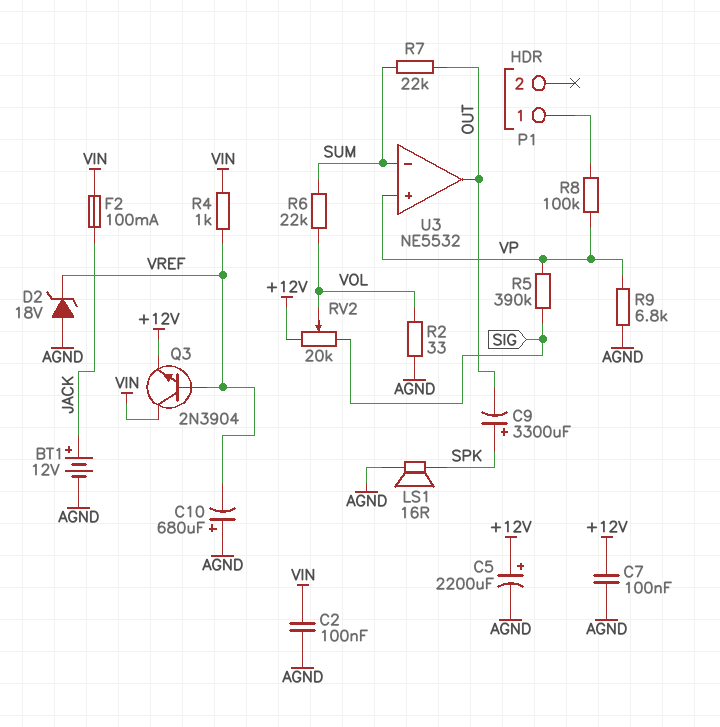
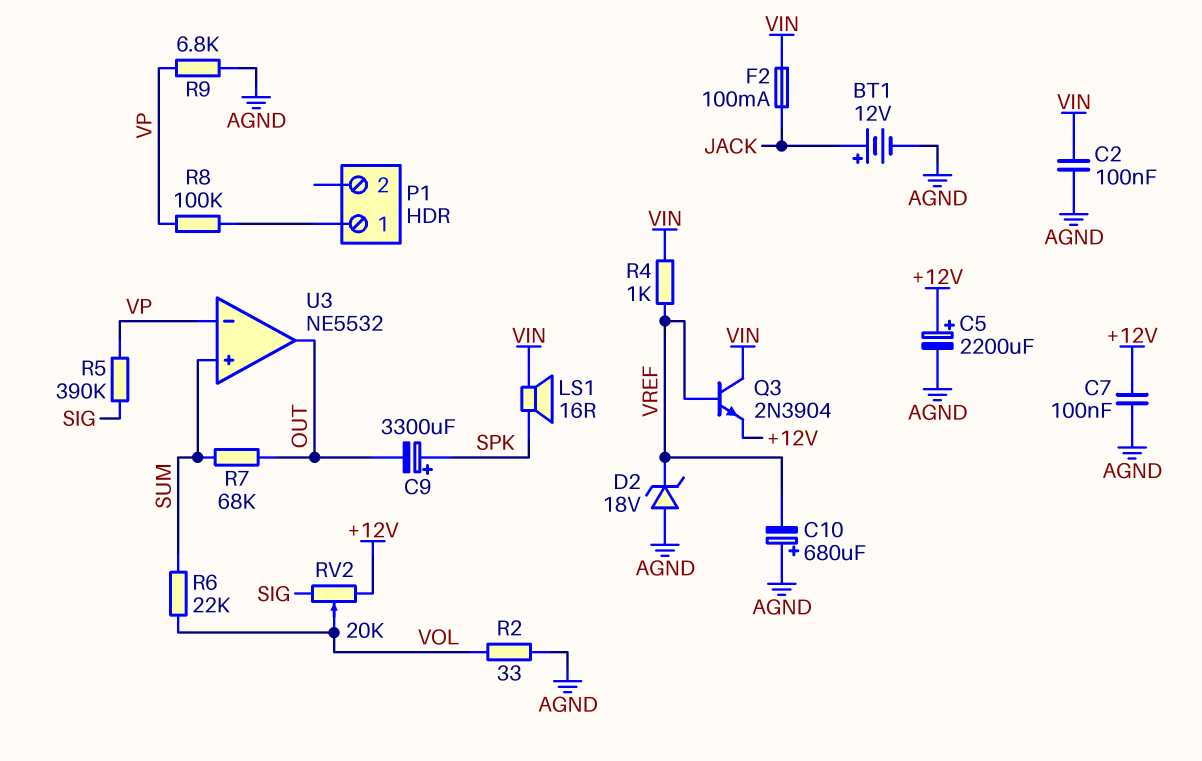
LS1: speaker 16R (AGND, SPK) -> speaker 16R (SPK, VIN)
R7: 22k (OUT, SUM) -> 68k (OUT, SUM)
U3 pin in+: VP -> SUM
U3 pin in-: SUM -> VP

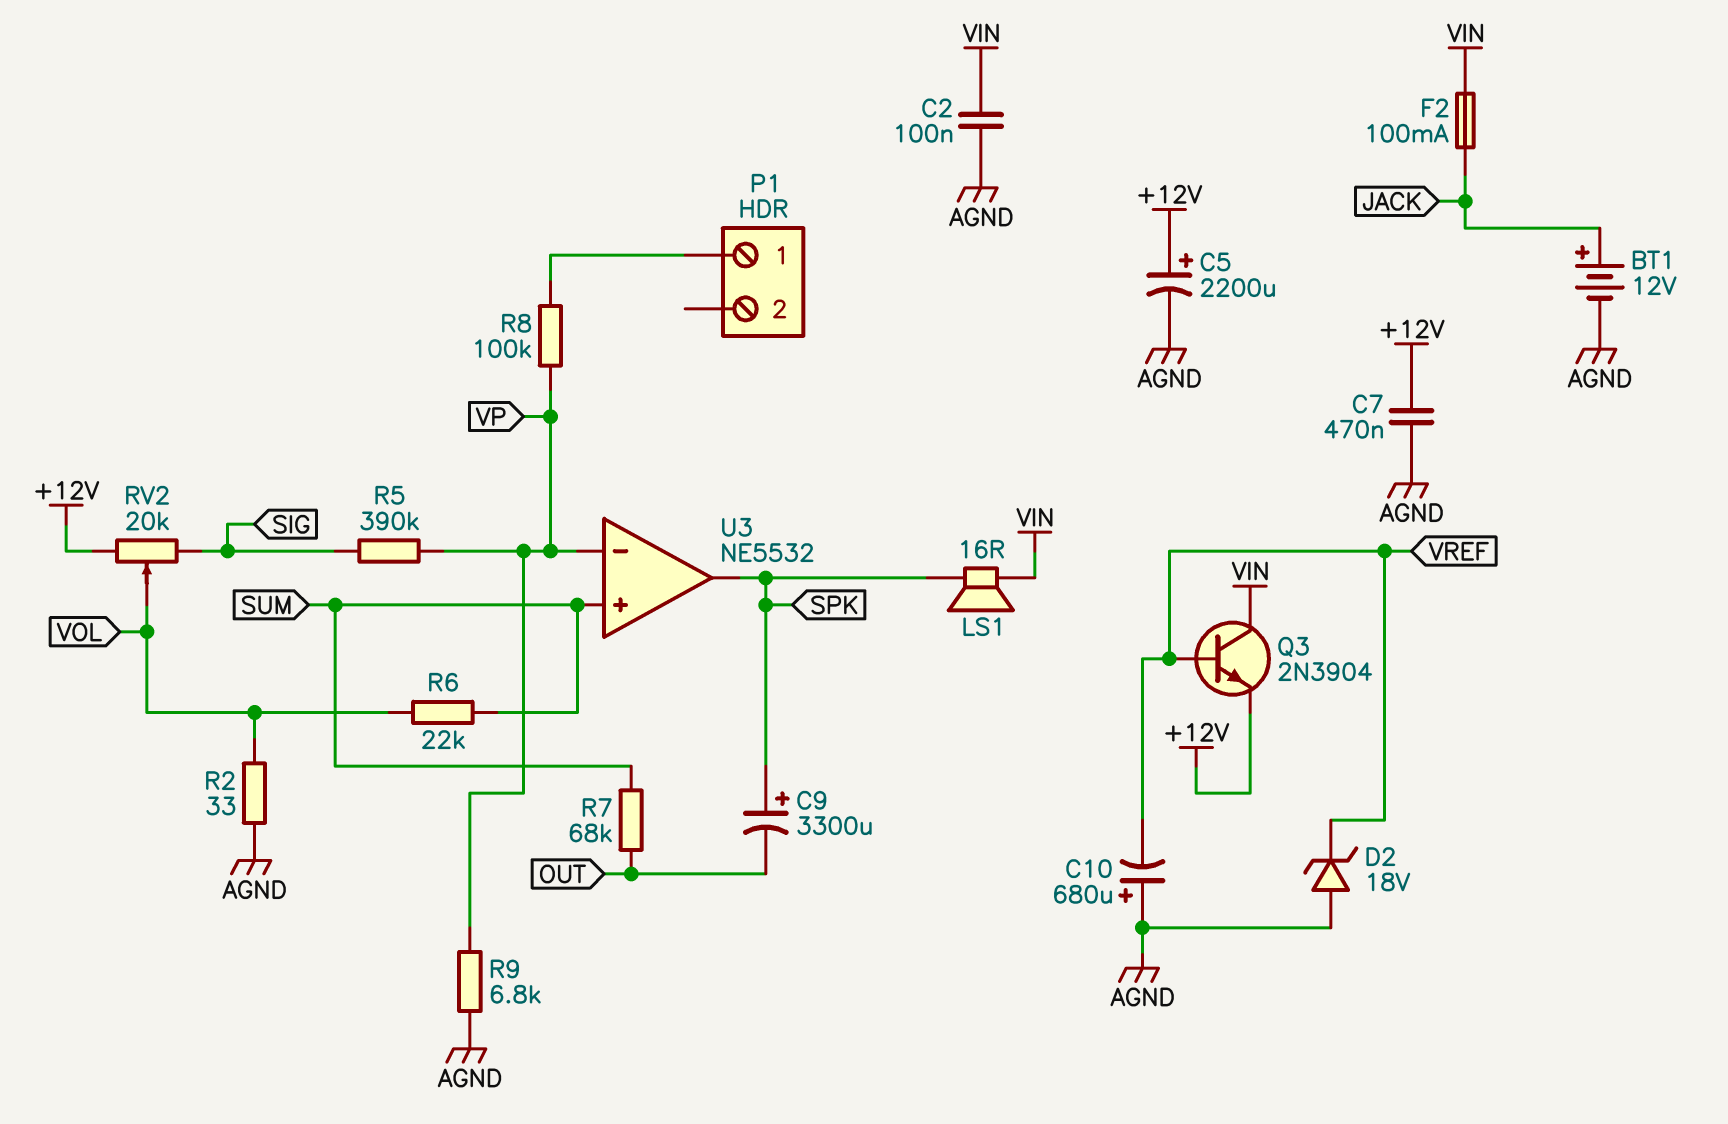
C7: 100nF (+12V, AGND) -> 470nF (+12V, AGND)
R4: 1k (VIN, VREF) -> none
U3 pin out: OUT -> SPK

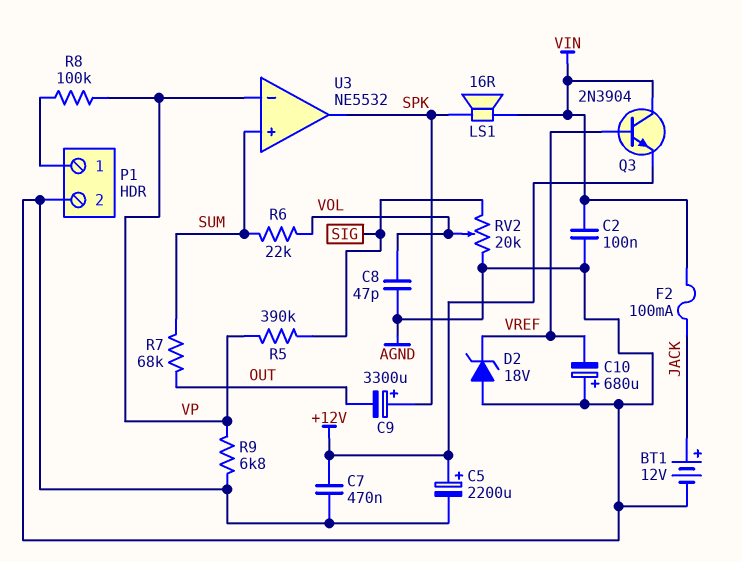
C8: none -> 47pF (AGND, VOL)
P1 pin 2: none -> AGND
R2: 33 (AGND, VOL) -> none
RV2: 20k (+12V, SIG, wiper VOL) -> 20k (AGND, SIG, wiper VOL)

